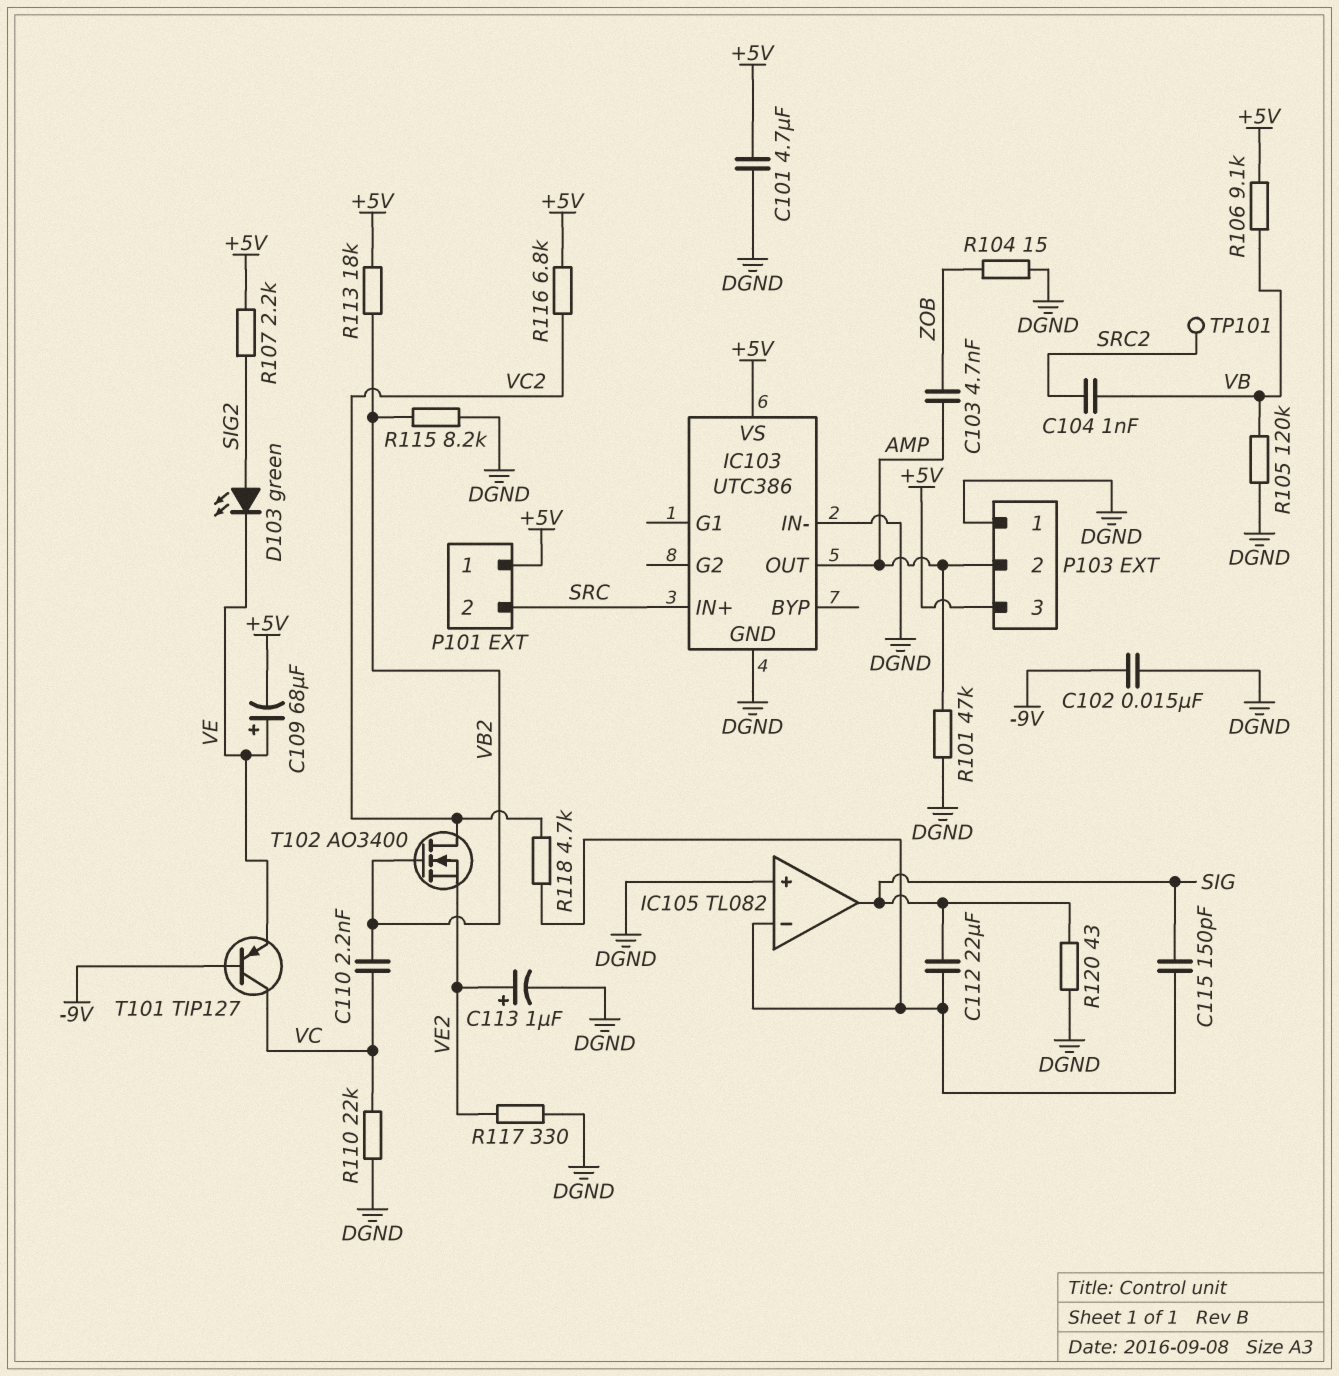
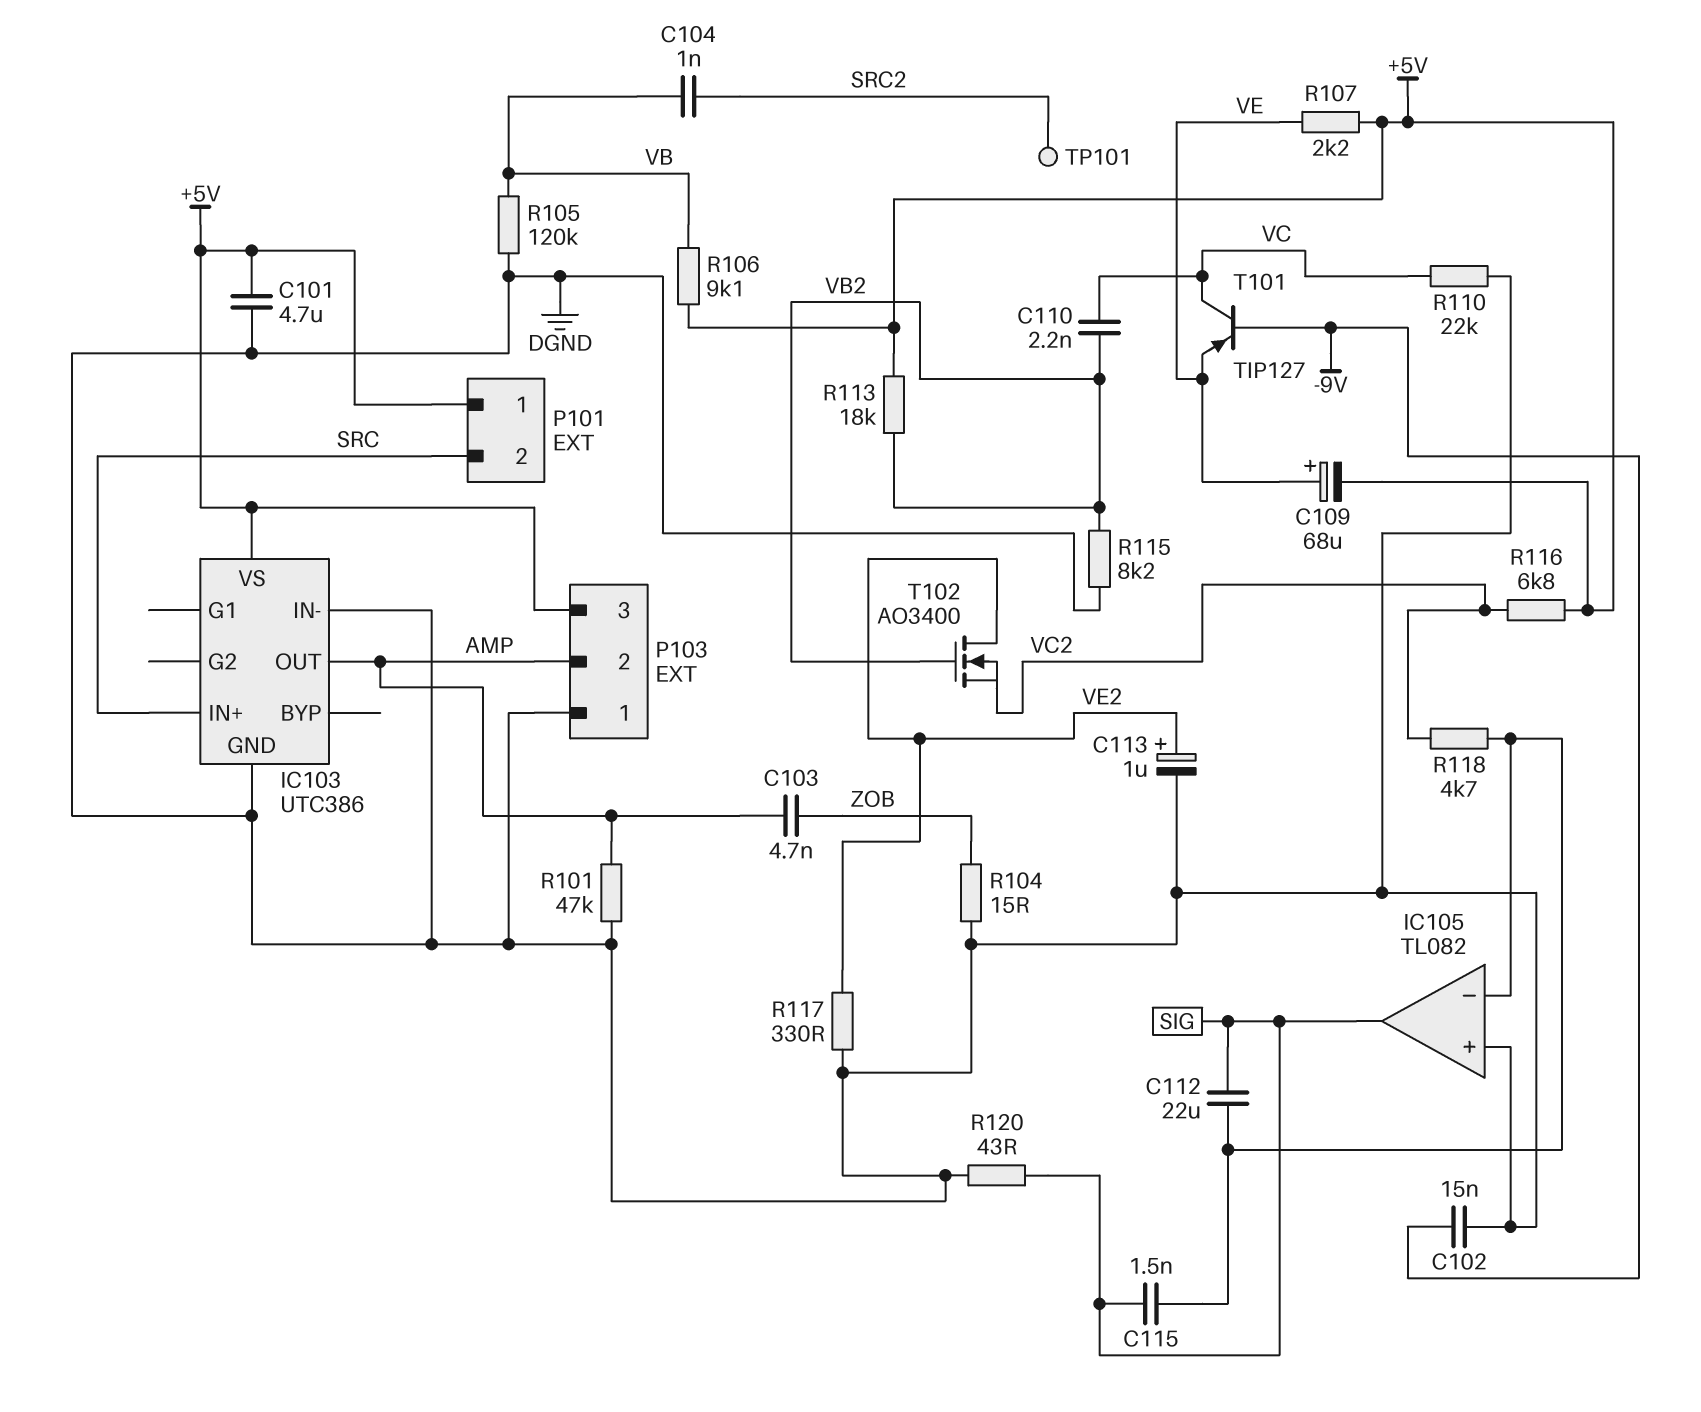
C115: 150pF (IC105/in-, SIG) -> 1.5nF (IC105/in-, SIG)
D103: LED green (A SIG2, K VE) -> none
R107: 2.2k (+5V, SIG2) -> 2.2k (+5V, VE)
T102: NMOS AO3400 (G VB2, D VC2, S VE2) -> NMOS AO3400 (G VB2, D VE2, S VC2)

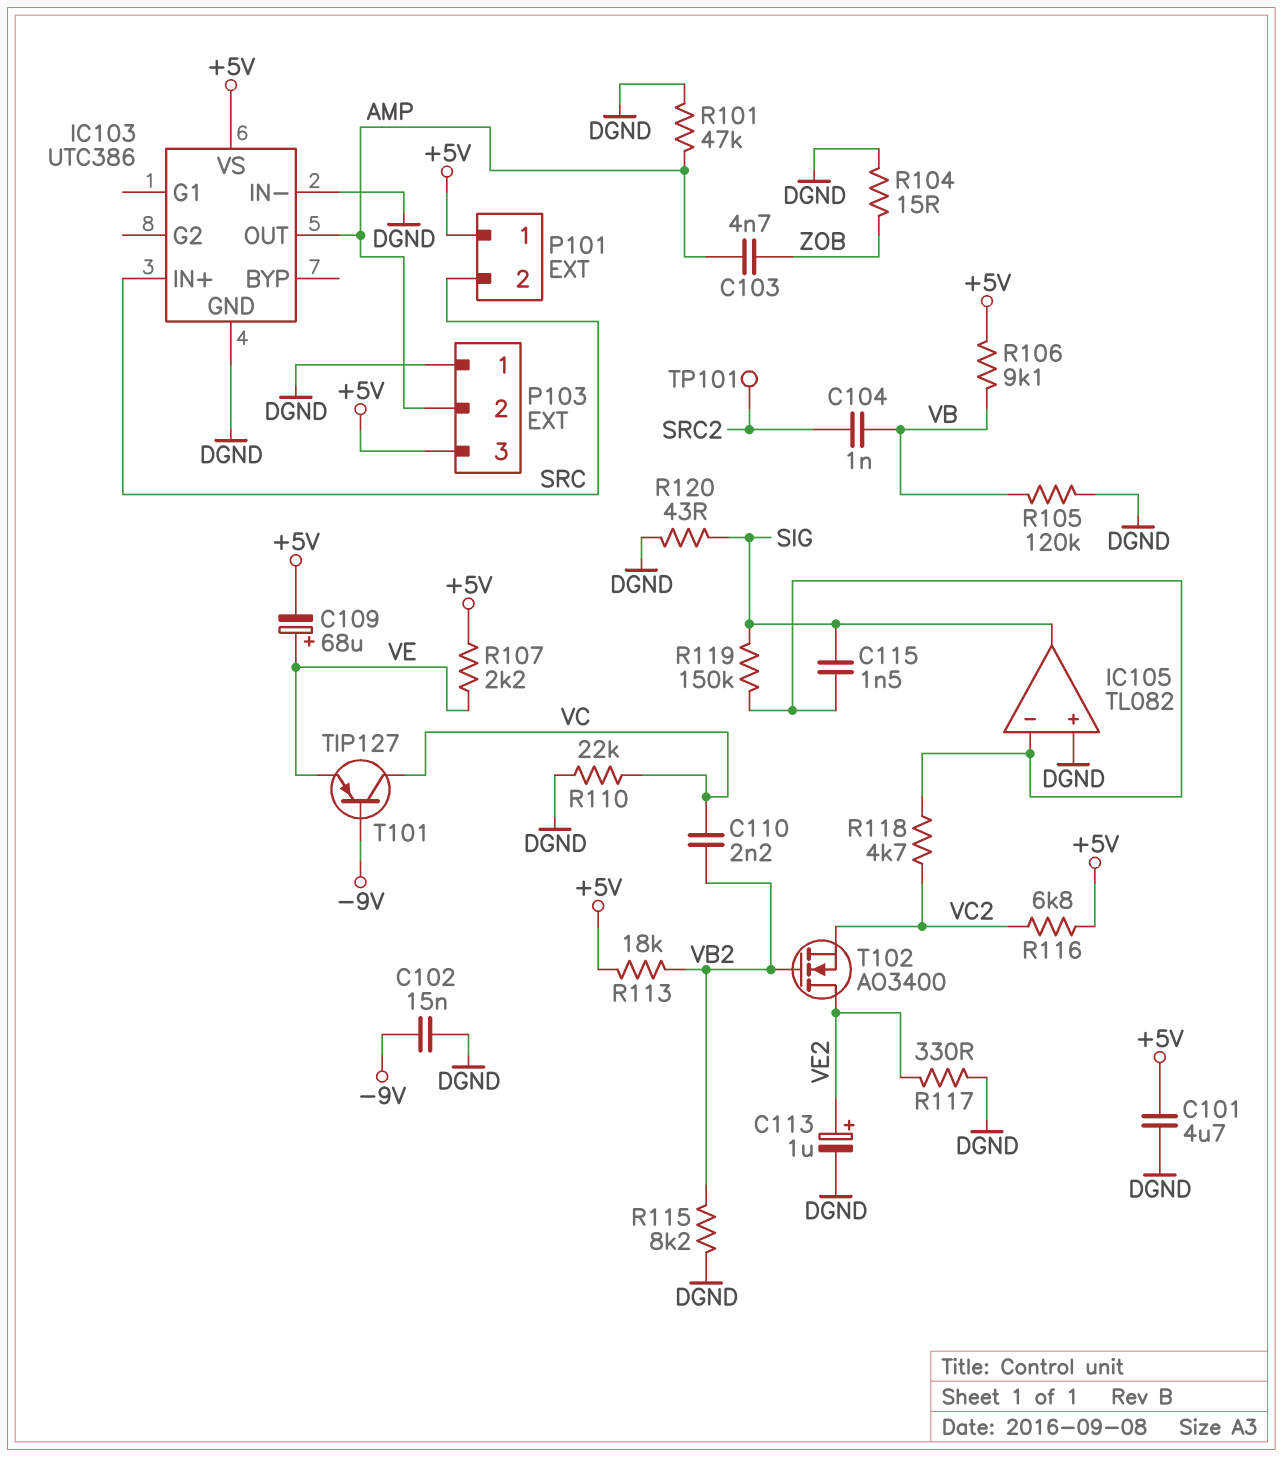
C112: 22uF (IC105/in-, SIG) -> none
R119: none -> 150k (IC105/in-, SIG)

